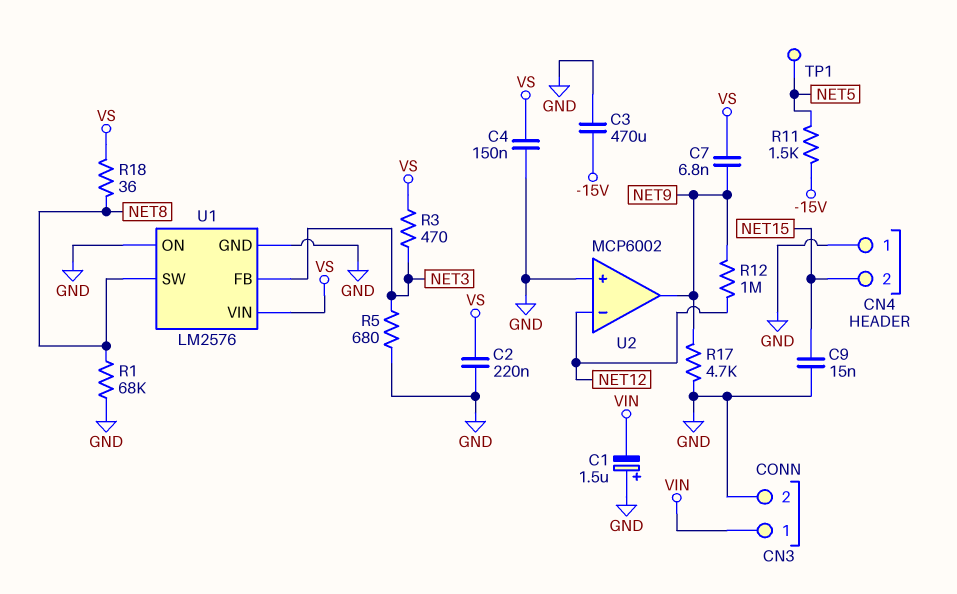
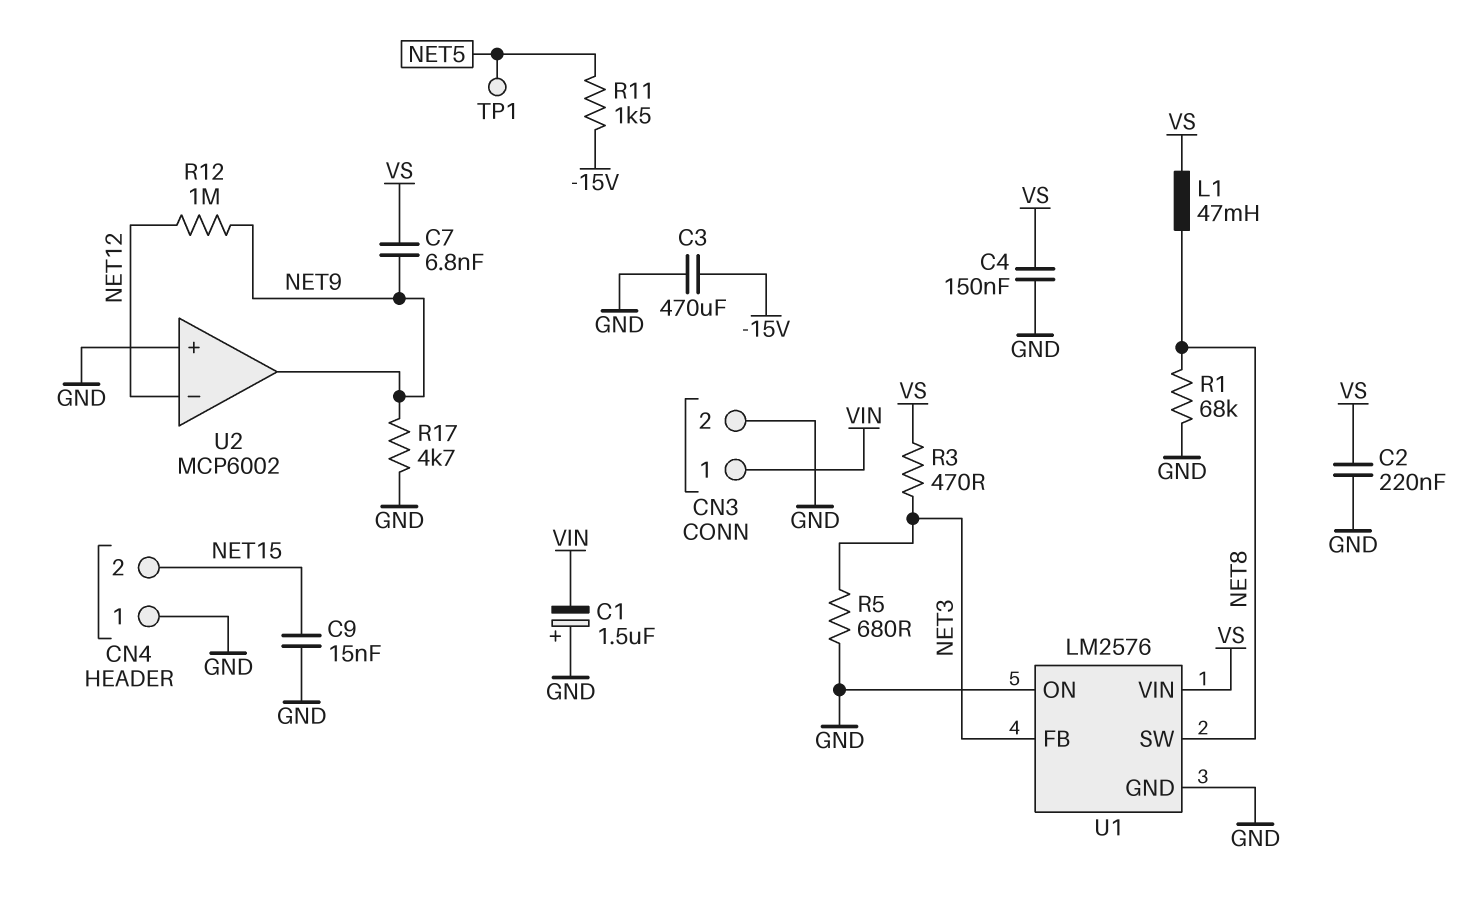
L1: none -> 47mH (NET8, VS)
R18: 36 (NET8, VS) -> none

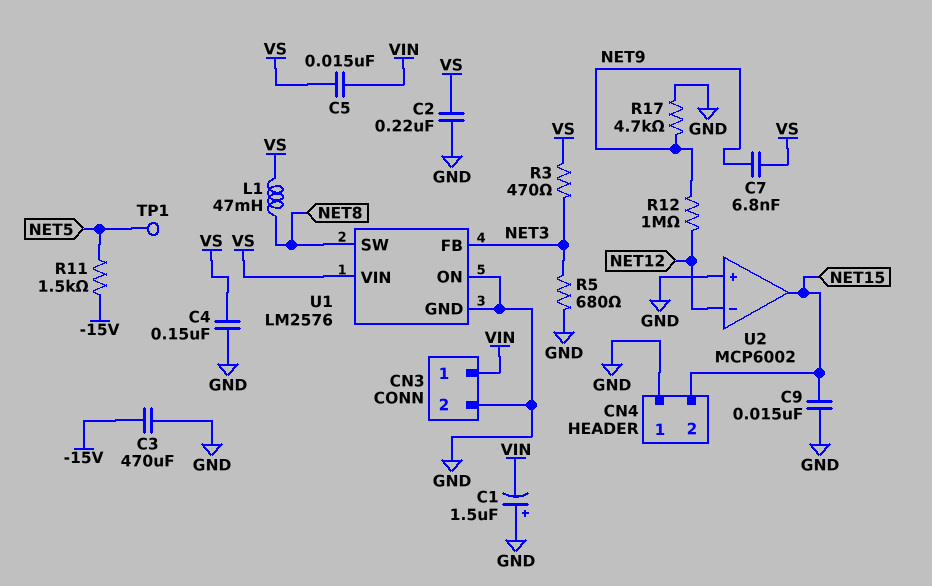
C5: none -> 15nF (VIN, VS)
R1: 68k (GND, NET8) -> none
U2 pin out: NET9 -> NET15

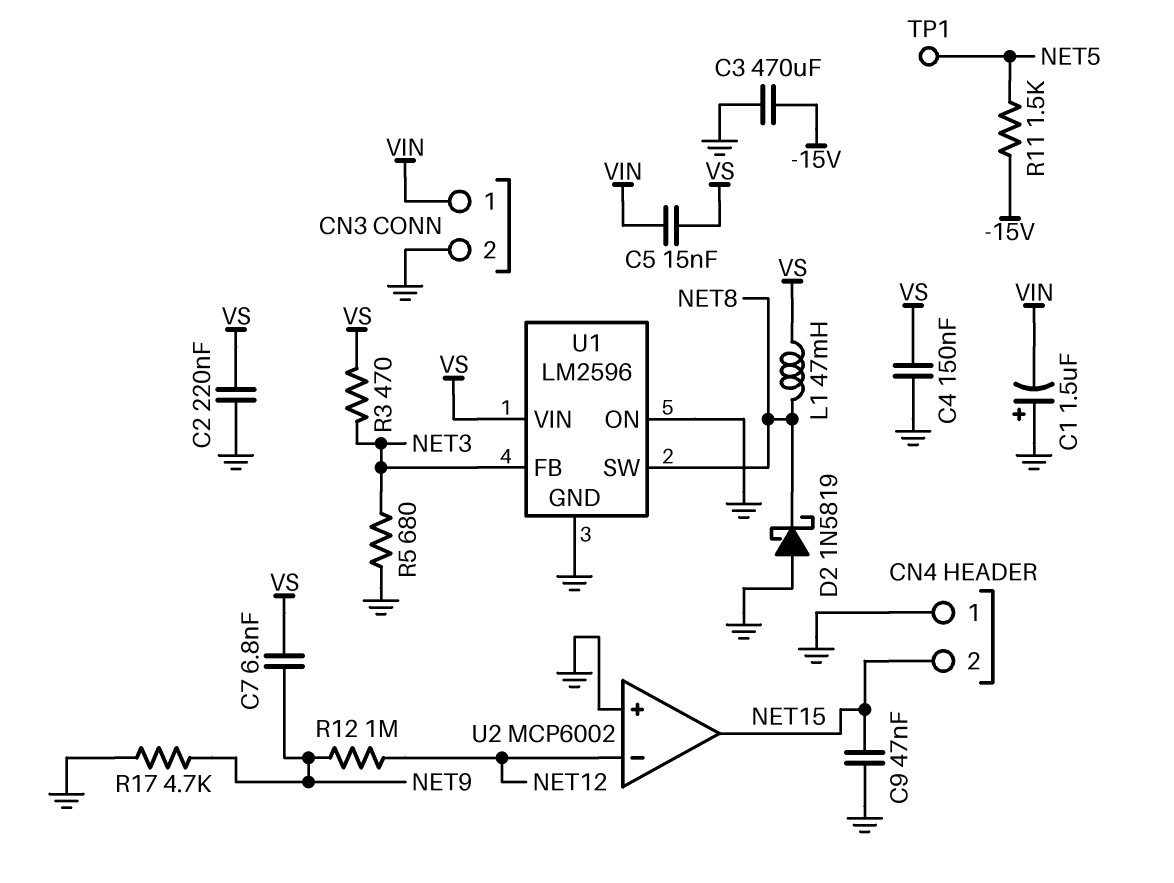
C9: 15nF (GND, NET15) -> 47nF (GND, NET15)
D2: none -> schottky 1N5819 (A GND, K NET8)
U1: LM2576 -> LM2596

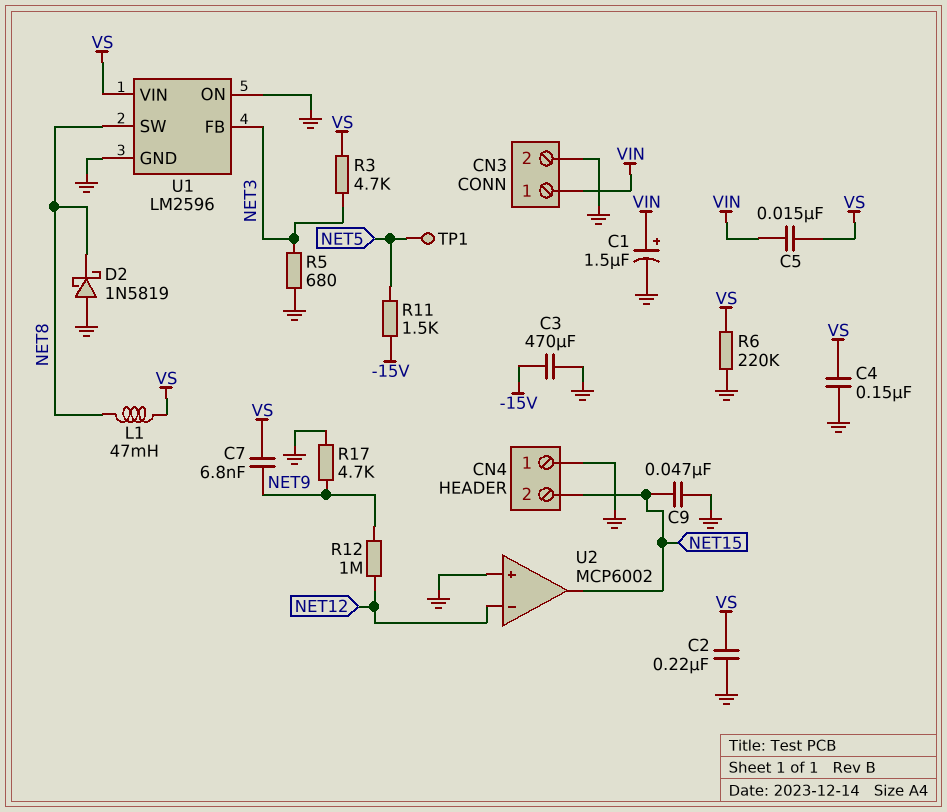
C1: 1.5uF (plus GND, minus VIN) -> 1.5uF (plus VIN, minus GND)
R3: 470 (NET3, VS) -> 4.7k (NET3, VS)
R6: none -> 220k (GND, VS)

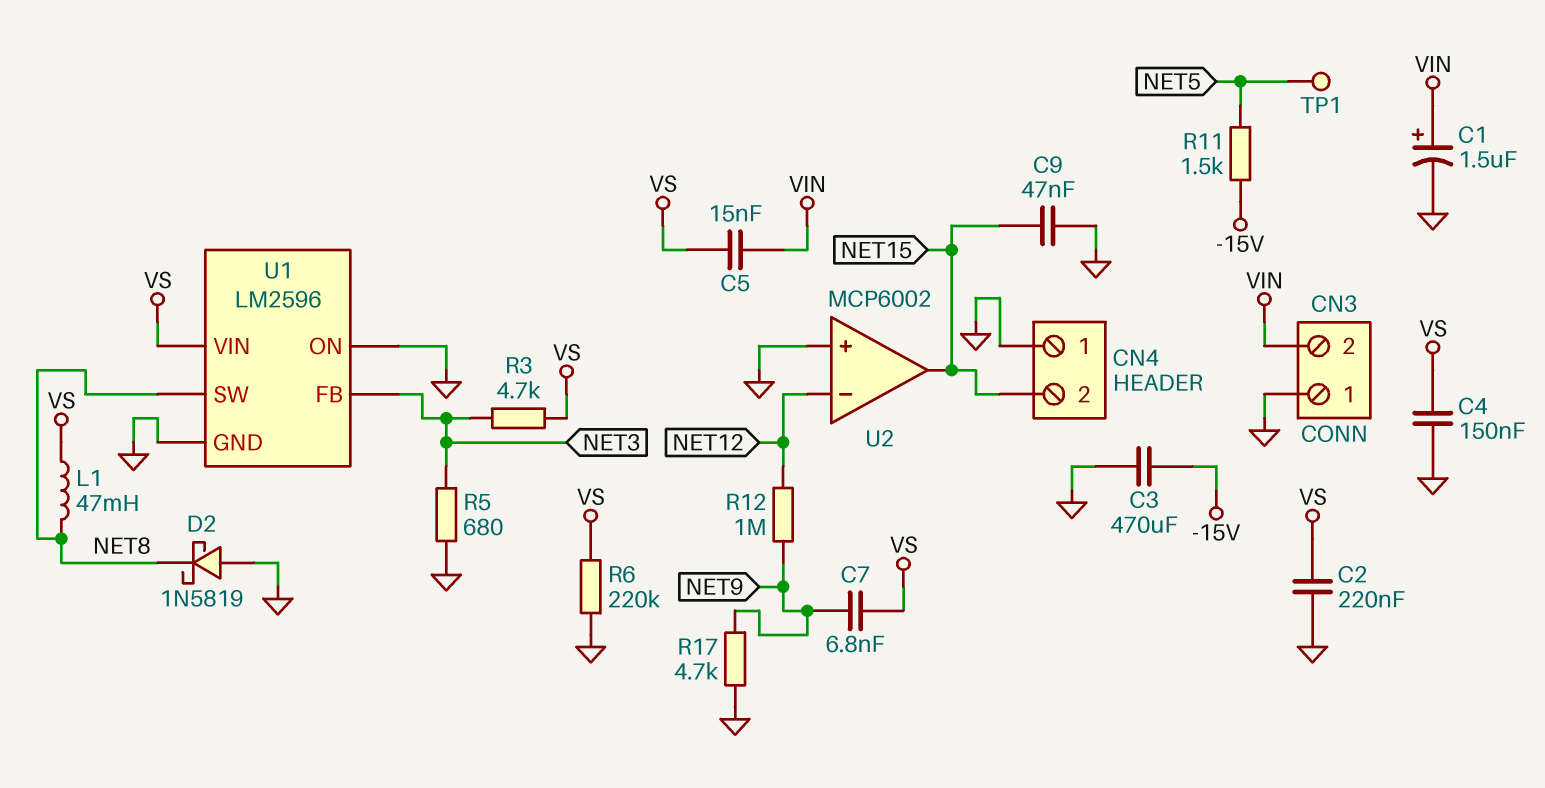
CN3 pin 1: VIN -> GND
CN3 pin 2: GND -> VIN

